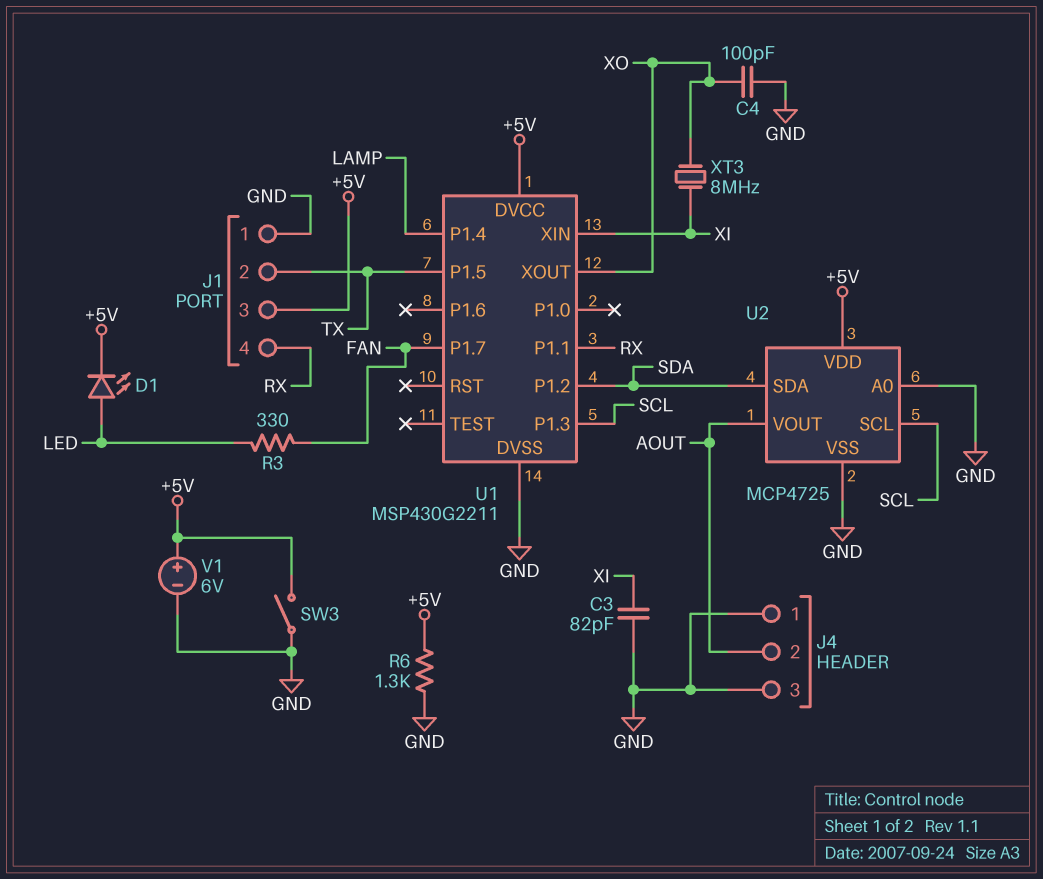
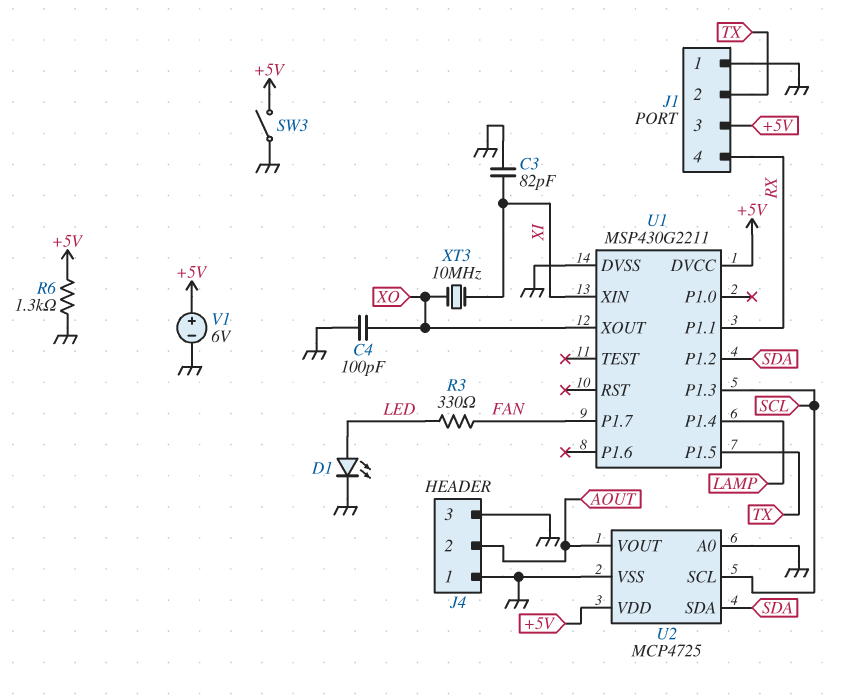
D1: LED (A LED, K +5V) -> LED (A LED, K GND)
XT3: 8MHz (XI, XO) -> 10MHz (XI, XO)

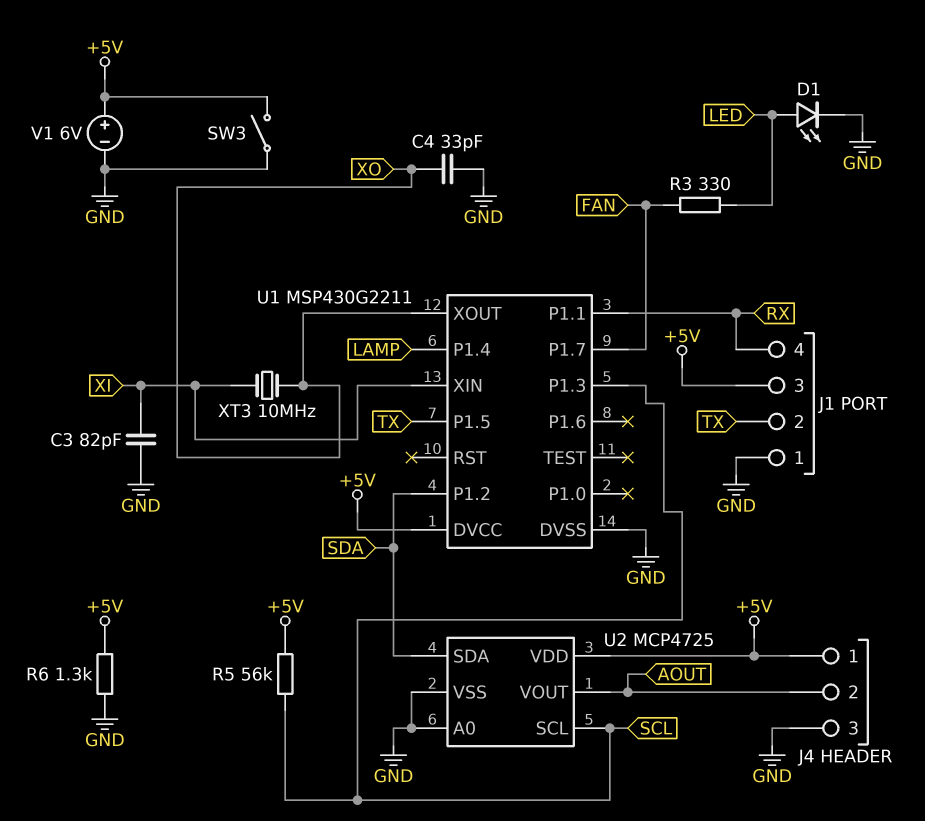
C4: 100pF (GND, XO) -> 33pF (GND, XO)
J4 pin 1: GND -> +5V
R5: none -> 56k (+5V, SCL)

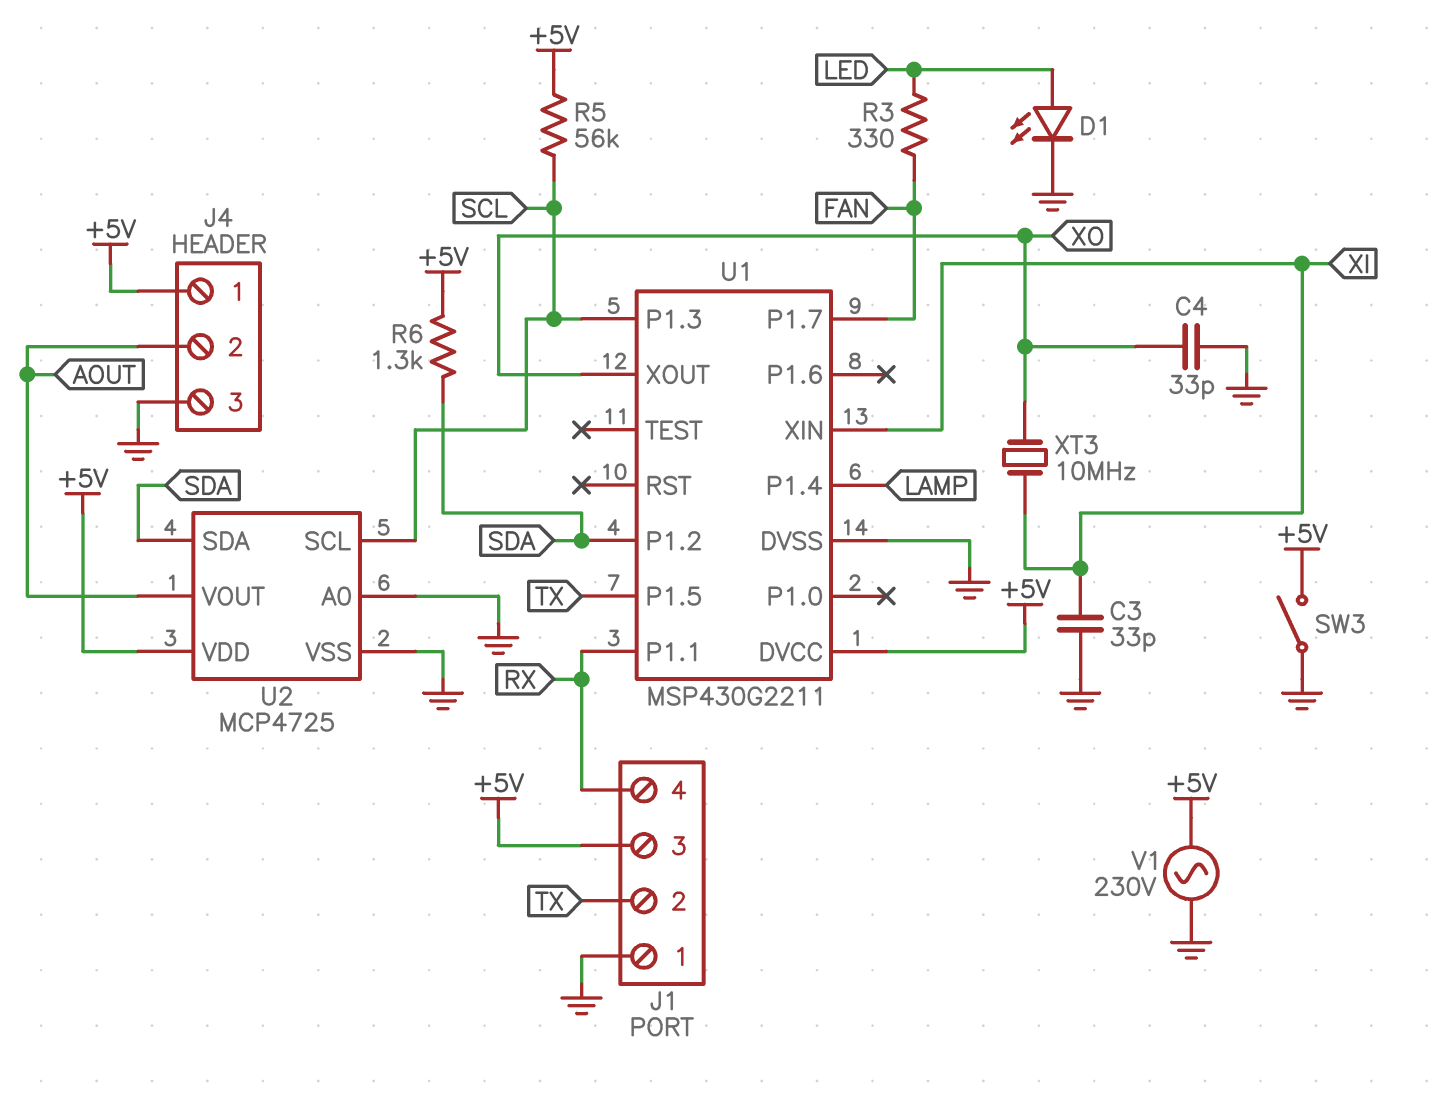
C3: 82pF (GND, XI) -> 33pF (GND, XI)
R6: 1.3k (+5V, GND) -> 1.3k (+5V, SDA)
V1: 6V (plus +5V, minus GND) -> AC 230V (+5V, GND)

